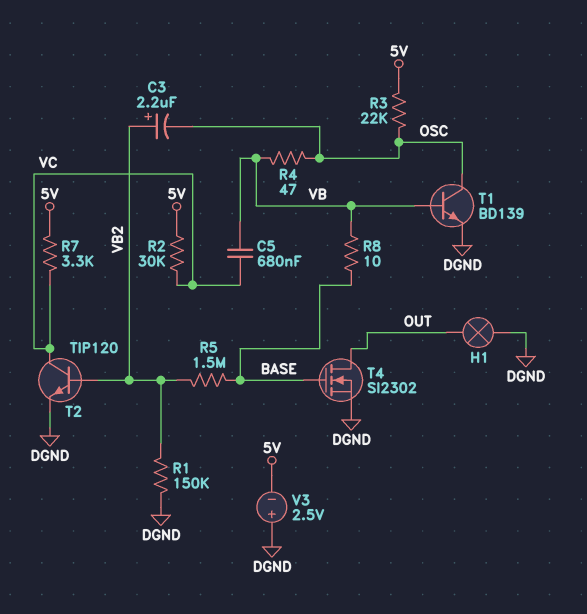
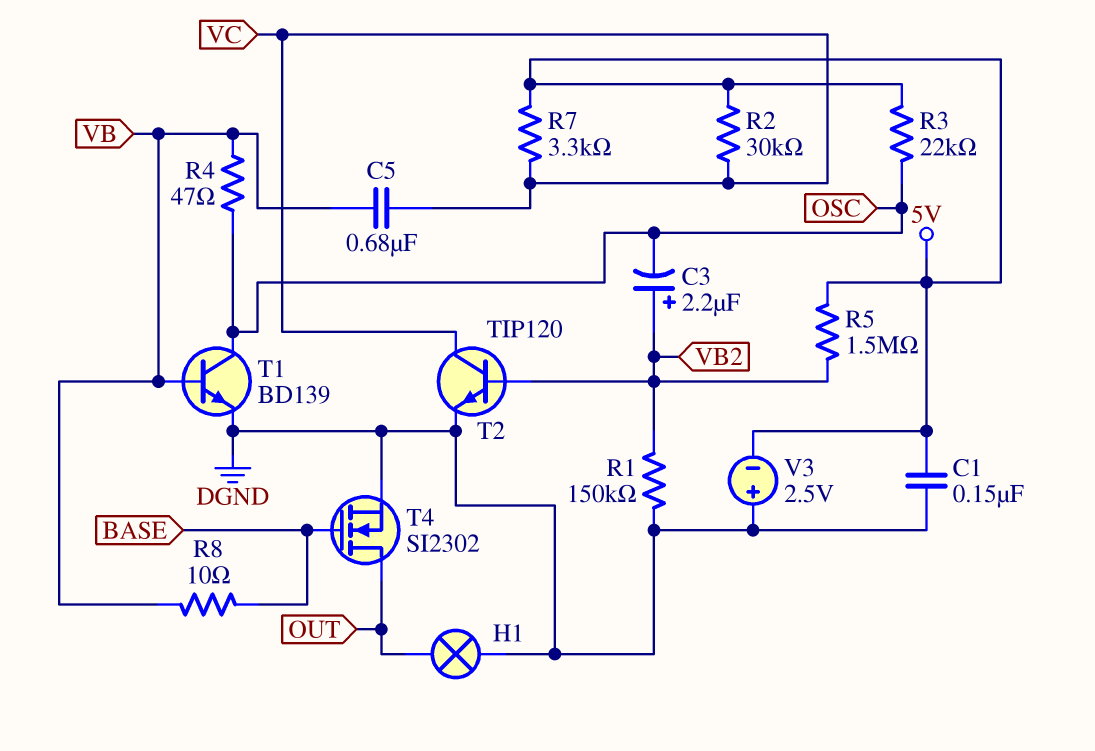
C1: none -> 150nF (5V, DGND)
R5: 1.5M (BASE, VB2) -> 1.5M (5V, VB2)

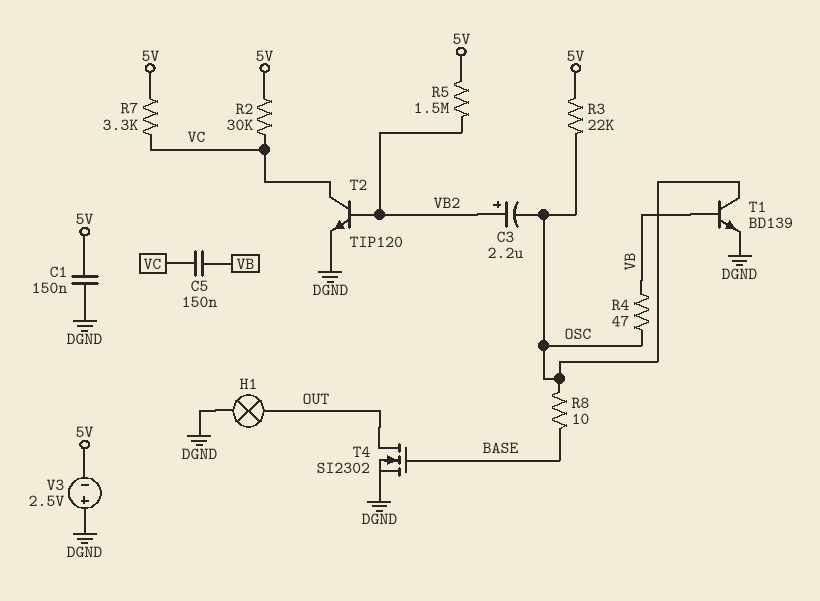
C5: 680nF (VB, VC) -> 150nF (VB, VC)
R1: 150k (DGND, VB2) -> none
R8: 10 (BASE, VB) -> 10 (BASE, OSC)

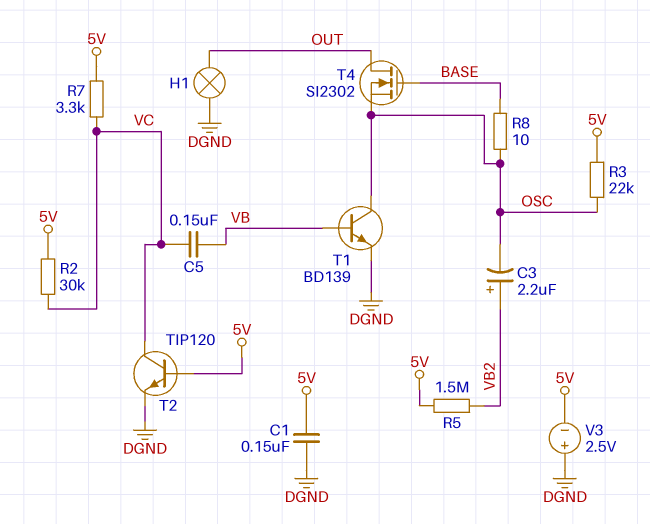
R4: 47 (OSC, VB) -> none
T2: NPN TIP120 (B VB2, C VC, E DGND) -> NPN TIP120 (B 5V, C VC, E DGND)
T4: NMOS SI2302 (G BASE, D OUT, S DGND) -> NMOS SI2302 (G BASE, D OUT, S OSC)

